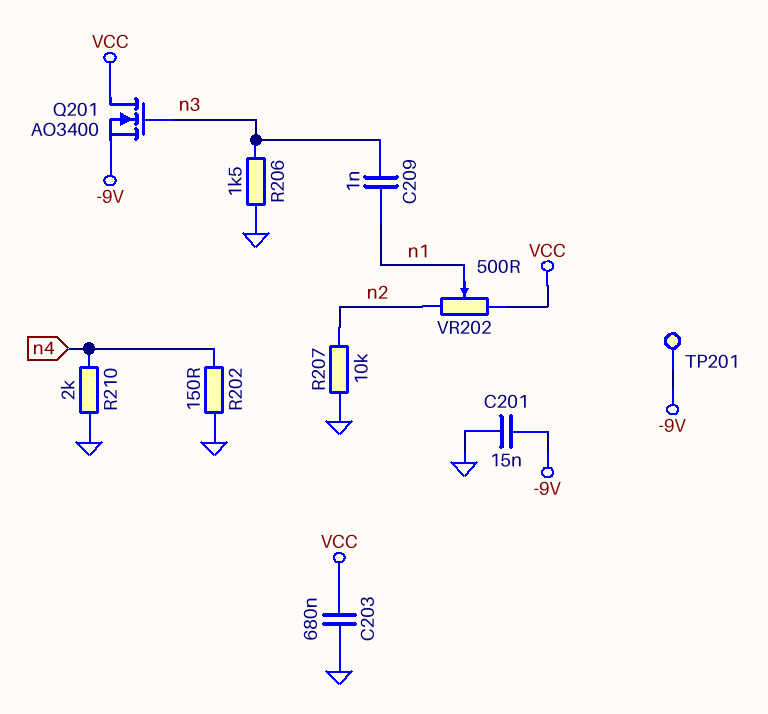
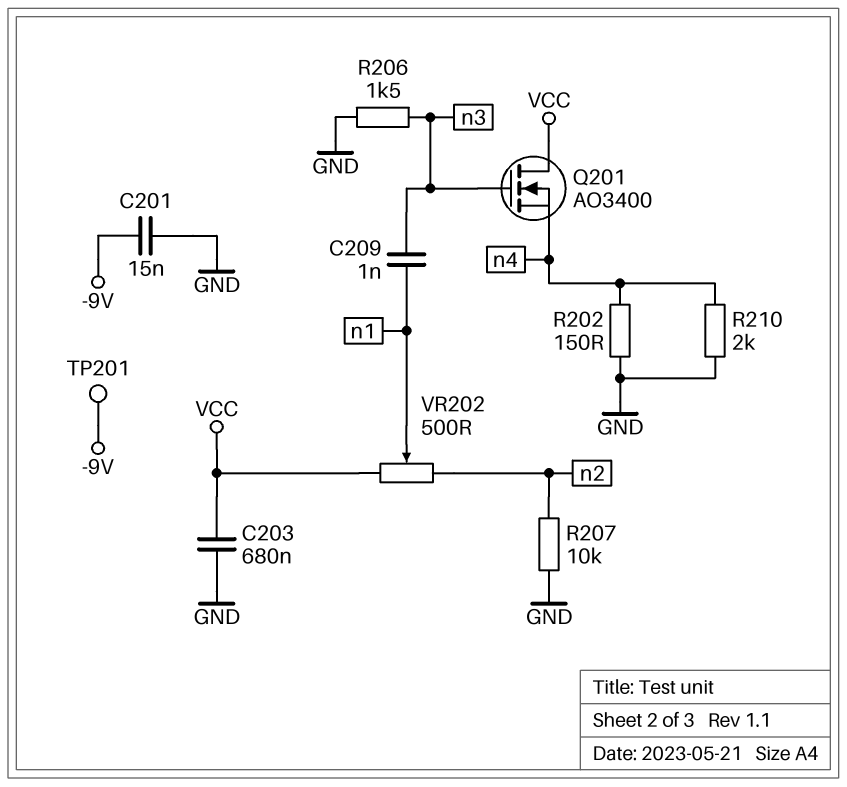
Q201: NMOS AO3400 (G n3, D VCC, S -9V) -> NMOS AO3400 (G n3, D VCC, S n4)

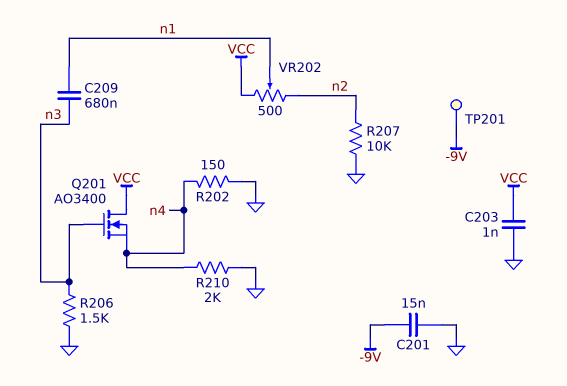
C203: 680nF (GND, VCC) -> 1nF (GND, VCC)
C209: 1nF (n1, n3) -> 680nF (n1, n3)

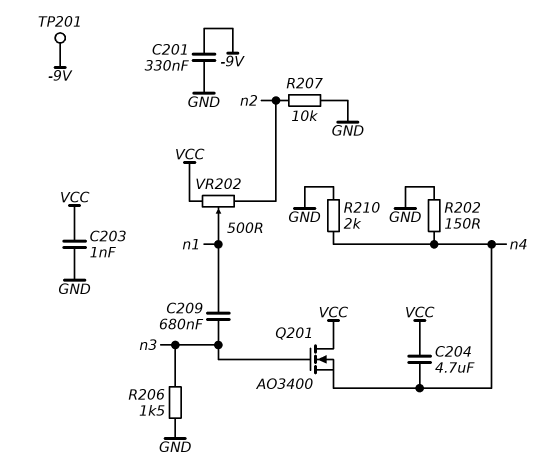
C201: 15nF (-9V, GND) -> 330nF (-9V, GND)
C204: none -> 4.7uF (VCC, n4)

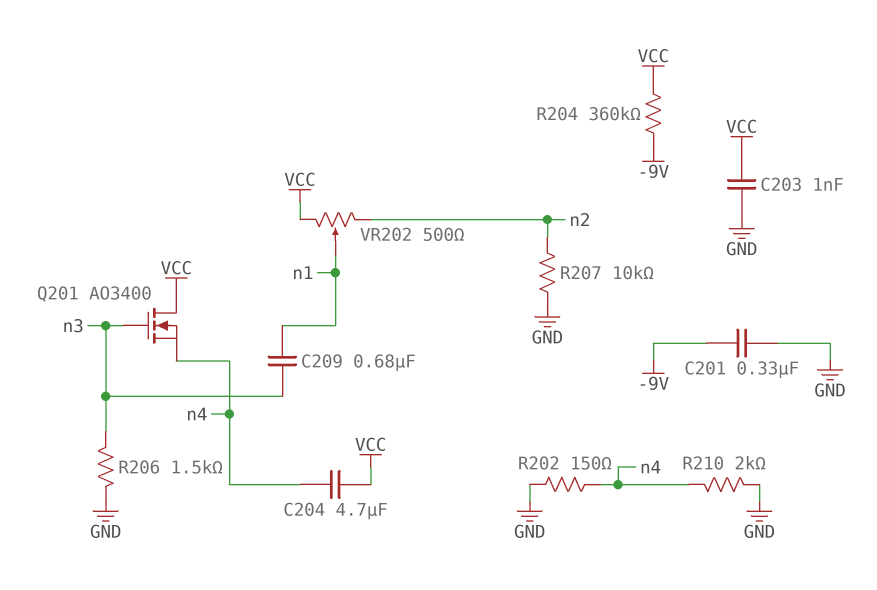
R204: none -> 360k (-9V, VCC)
TP201: test point (-9V) -> none

